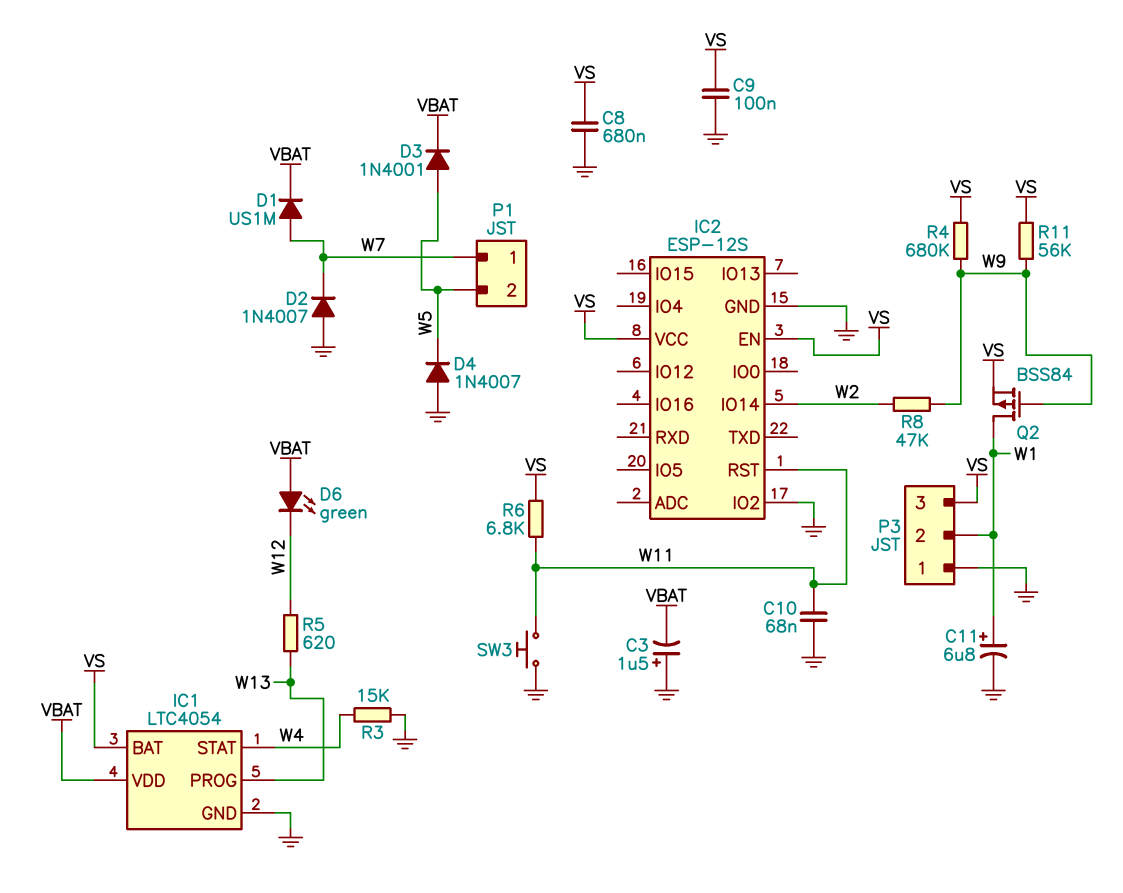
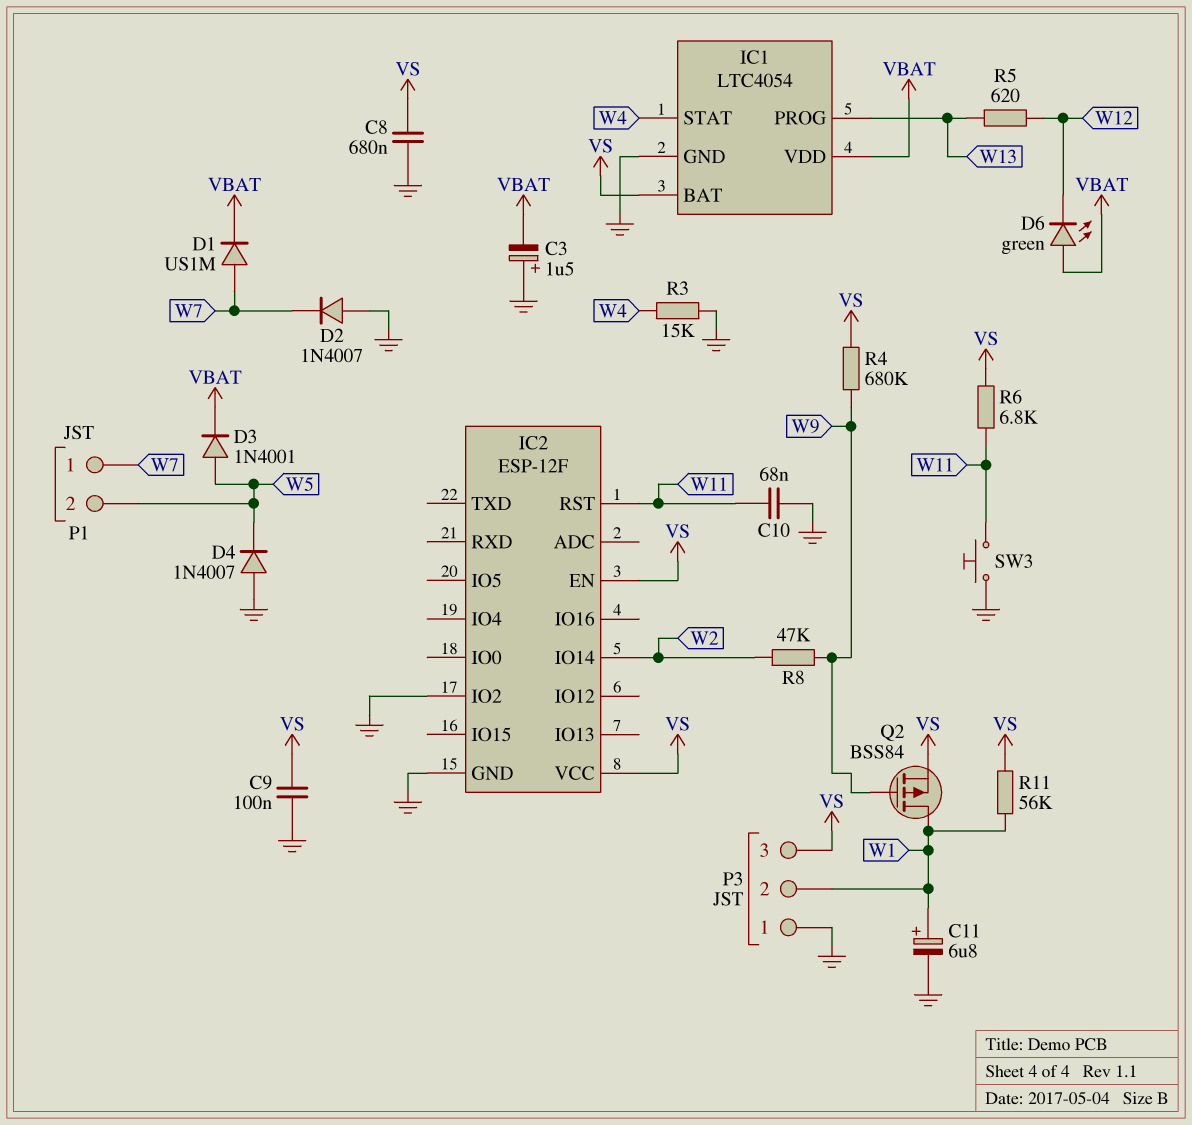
IC2: ESP-12S -> ESP-12F
R11: 56k (VS, W9) -> 56k (VS, W1)

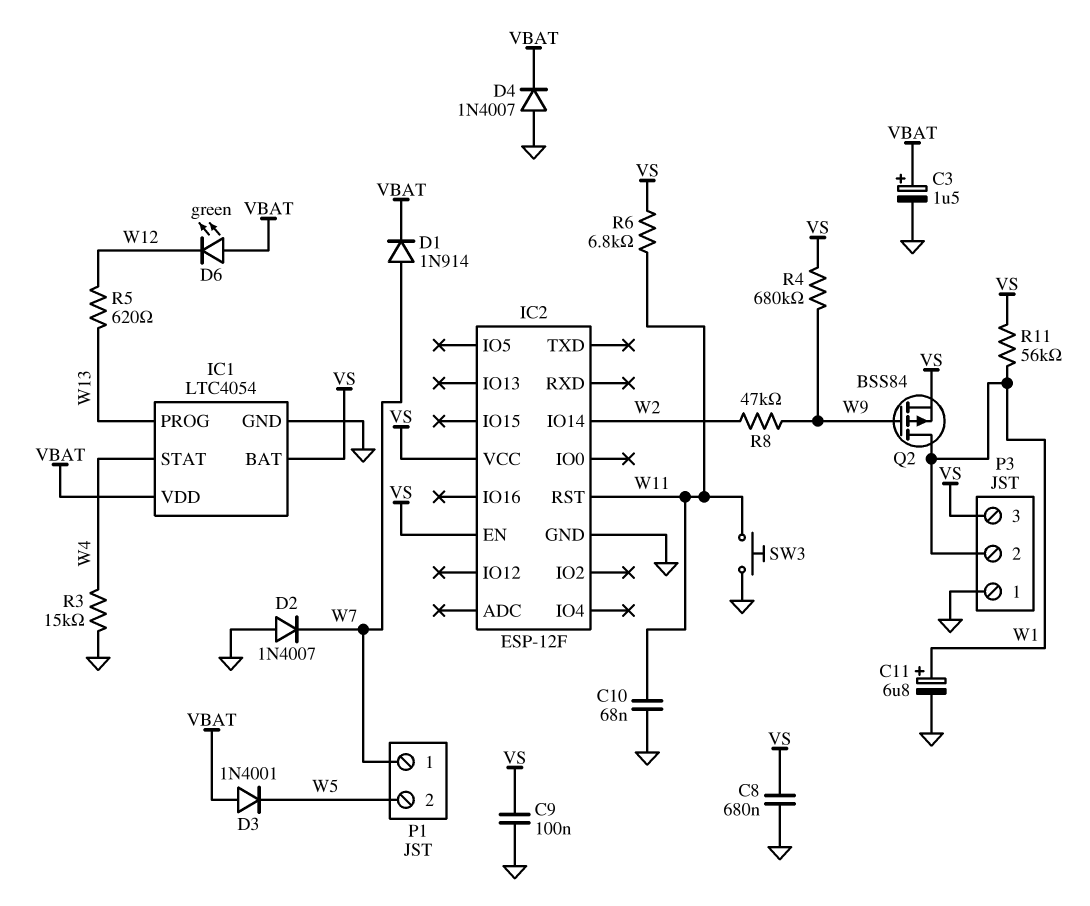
C3: 1.5uF (plus GND, minus VBAT) -> 1.5uF (plus VBAT, minus GND)
D1: diode US1M (A W7, K VBAT) -> diode 1N914 (A W7, K VBAT)
D3: diode 1N4001 (A W5, K VBAT) -> diode 1N4001 (A VBAT, K W5)
D4: diode 1N4007 (A GND, K W5) -> diode 1N4007 (A GND, K VBAT)
IC2 pin IO2: GND -> none

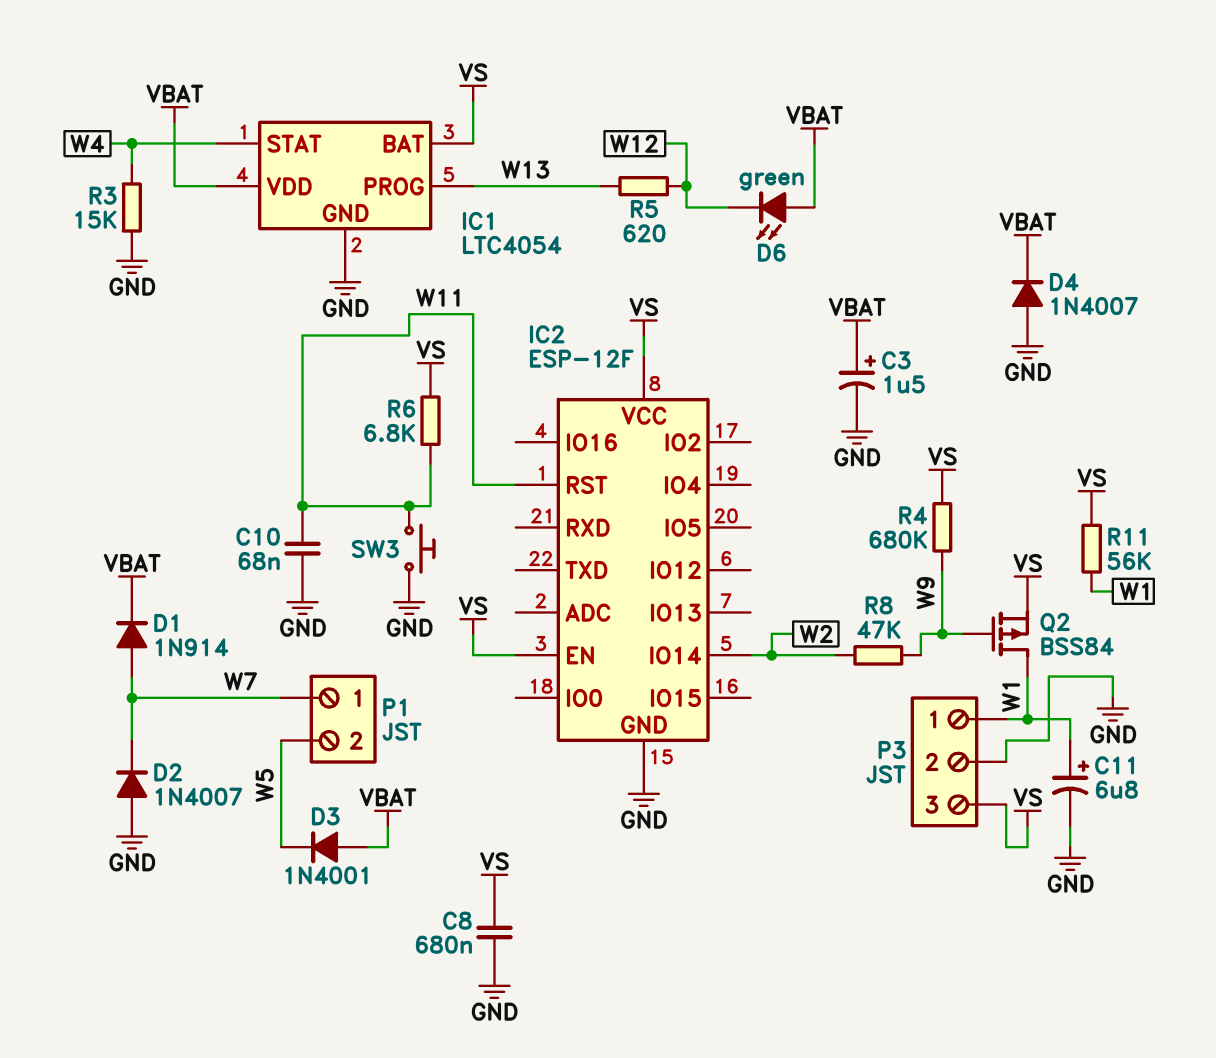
C9: 100nF (GND, VS) -> none
P3 pin 1: GND -> W1
P3 pin 2: W1 -> GND

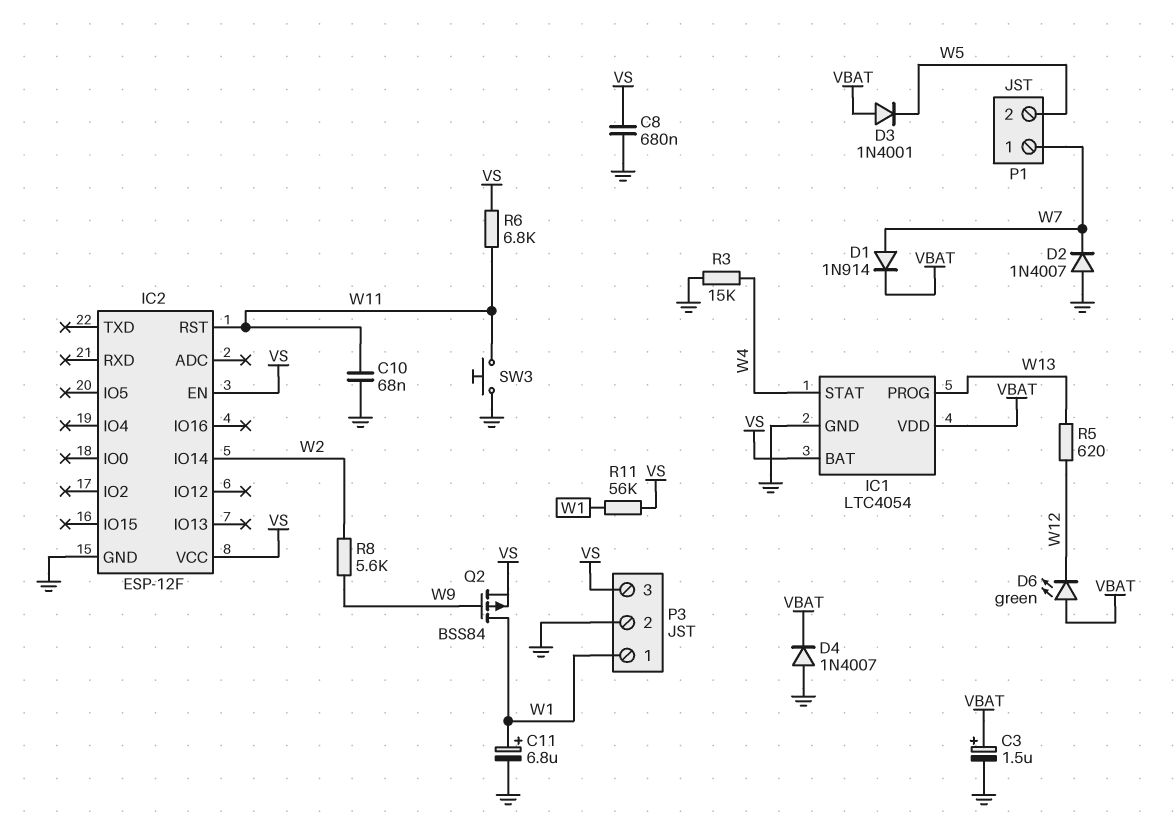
R4: 680k (VS, W9) -> none
R8: 47k (W2, W9) -> 5.6k (W2, W9)

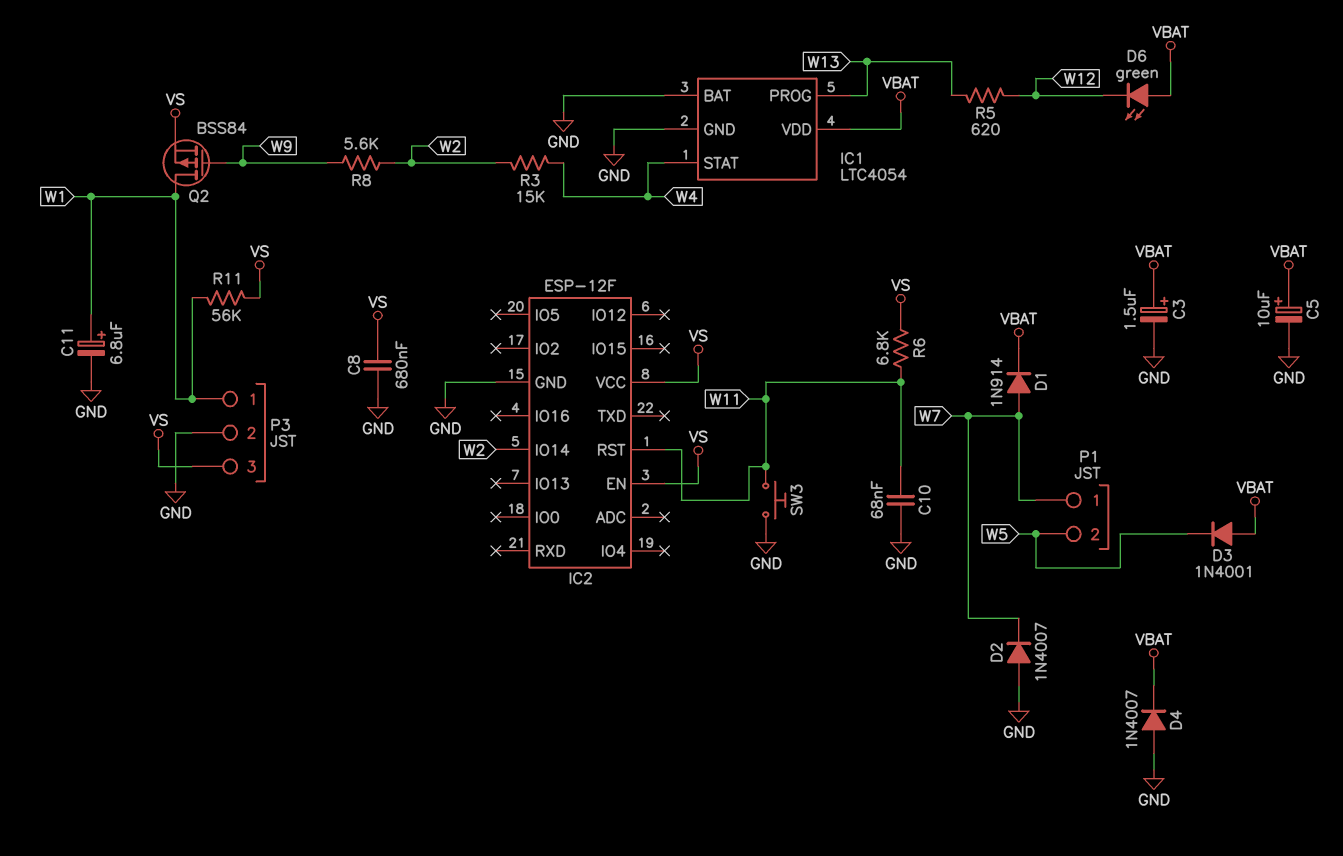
C5: none -> 10uF (plus VBAT, minus GND)
IC1 pin BAT: VS -> GND
R3: 15k (GND, W4) -> 15k (W2, W4)

